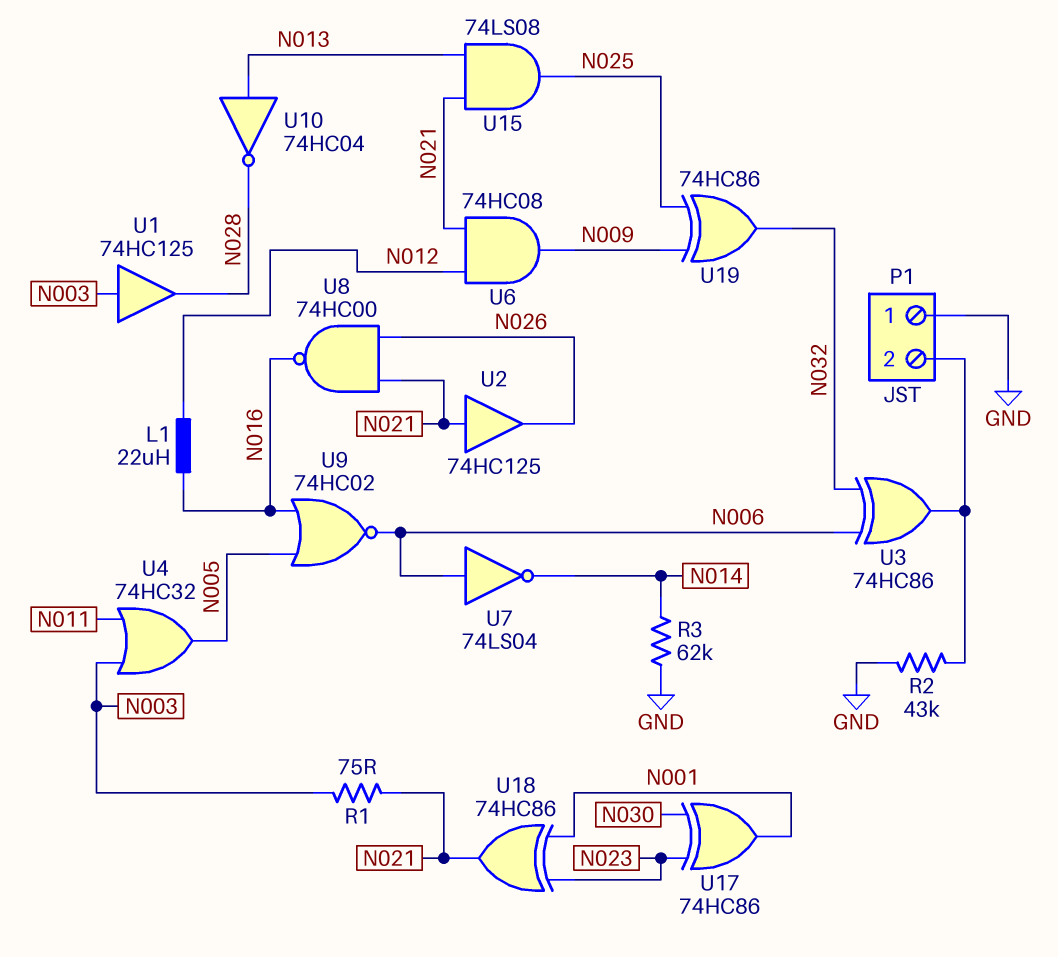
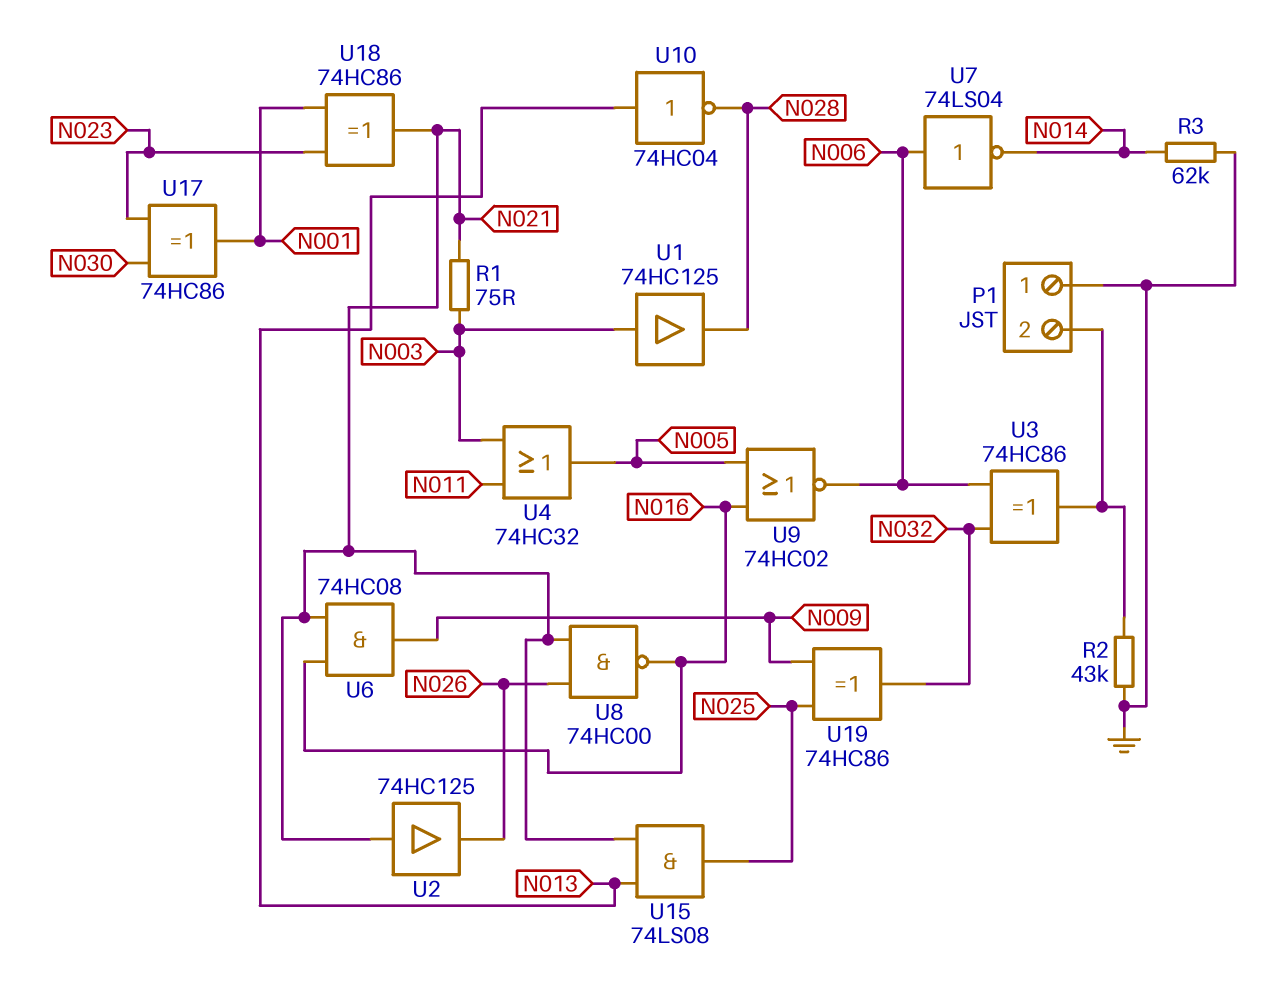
L1: 22uH (N012, N016) -> none
U6: AND 74HC08 (in N012, in N021, out N009) -> AND 74HC08 (in N016, in N021, out N009)

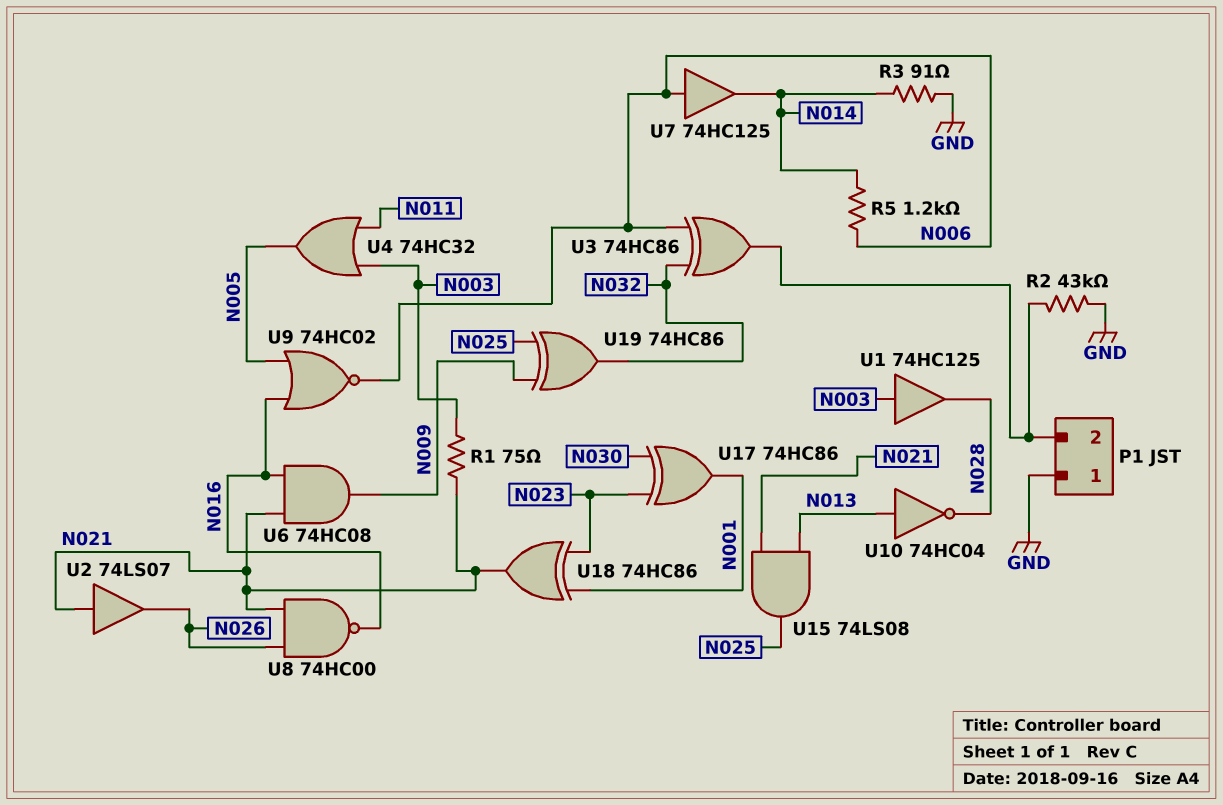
R3: 62k (GND, N014) -> 91 (GND, N014)
R5: none -> 1.2k (N006, N014)
U2: buffer 74HC125 (in N021, out N026) -> buffer 74LS07 (in N021, out N026)
U7: NOT 74LS04 (in N006, out N014) -> buffer 74HC125 (in N006, out N014)

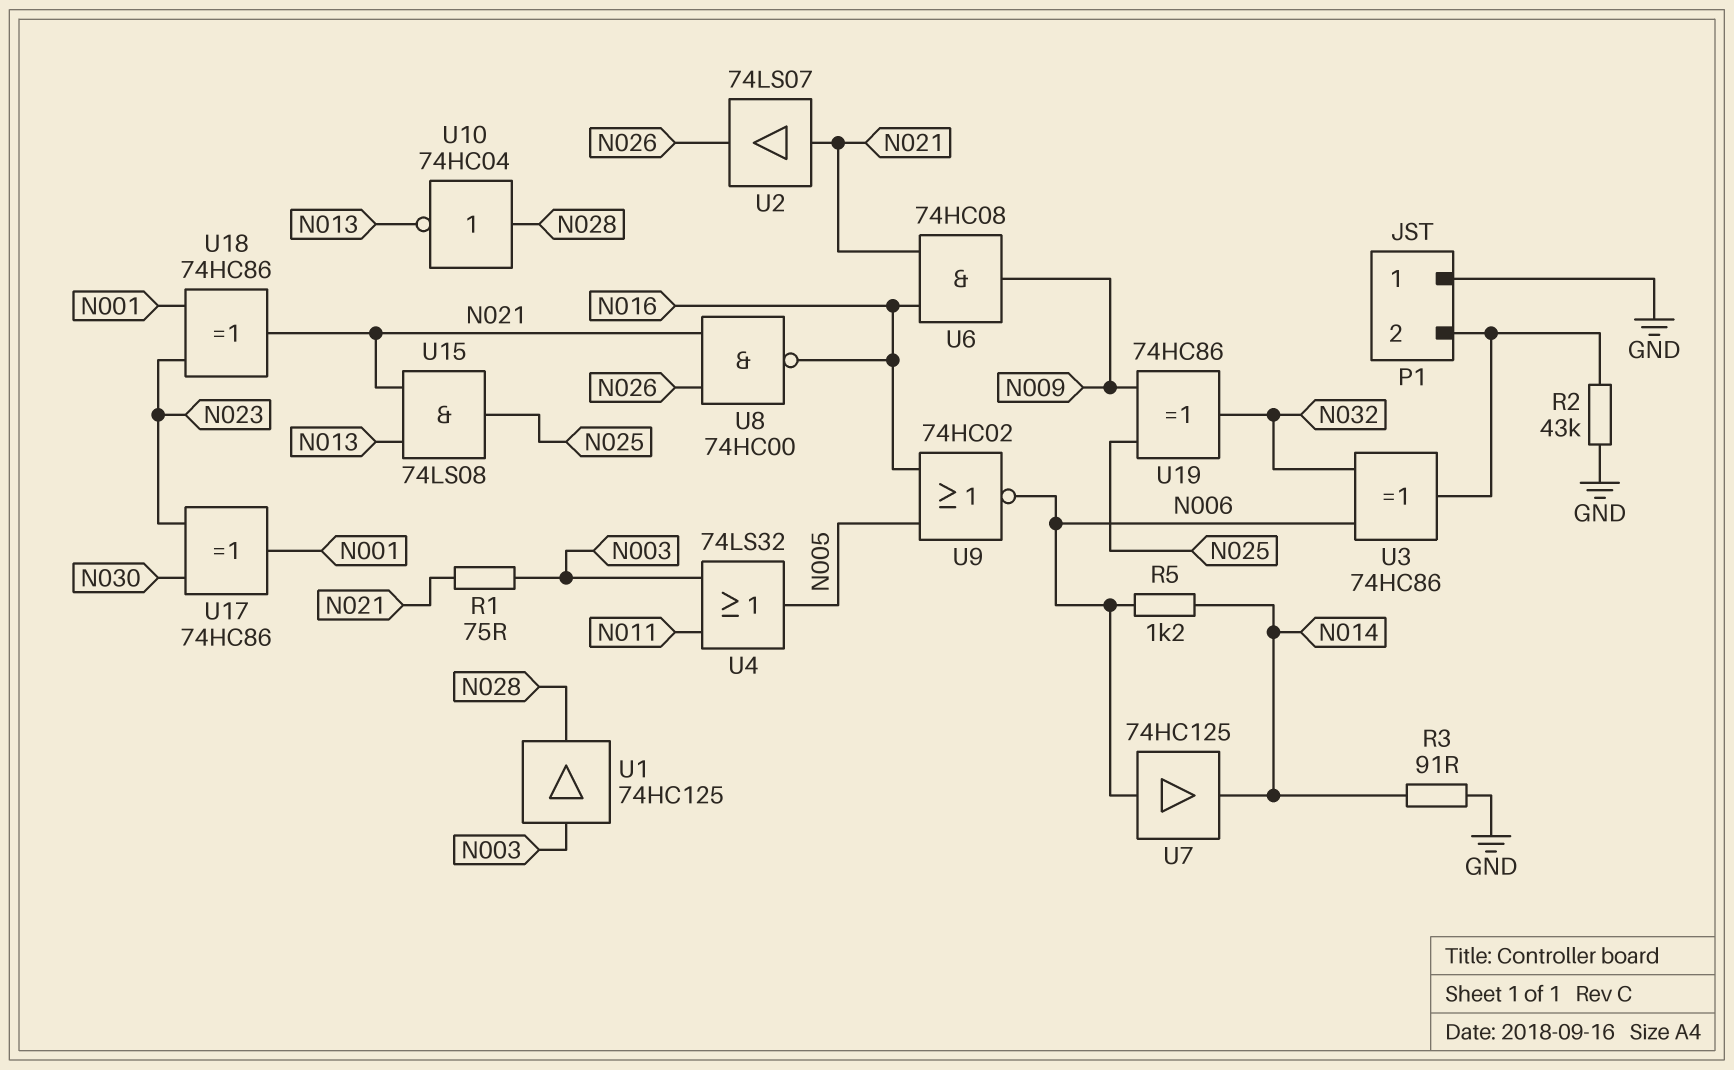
U4: OR 74HC32 (in N003, in N011, out N005) -> OR 74LS32 (in N003, in N011, out N005)
U10: NOT 74HC04 (in N013, out N028) -> NOT 74HC04 (in N028, out N013)

